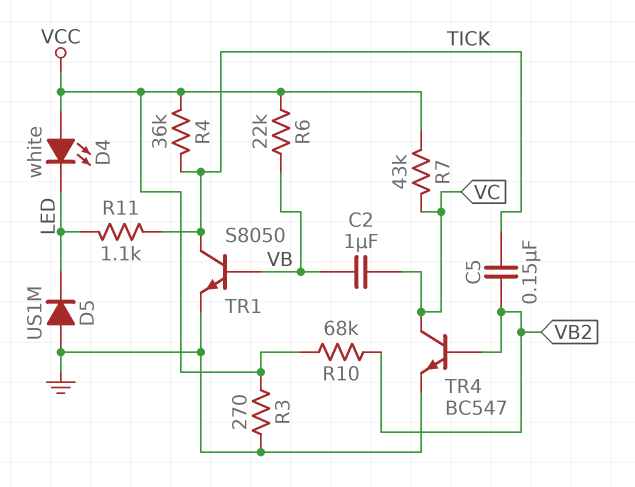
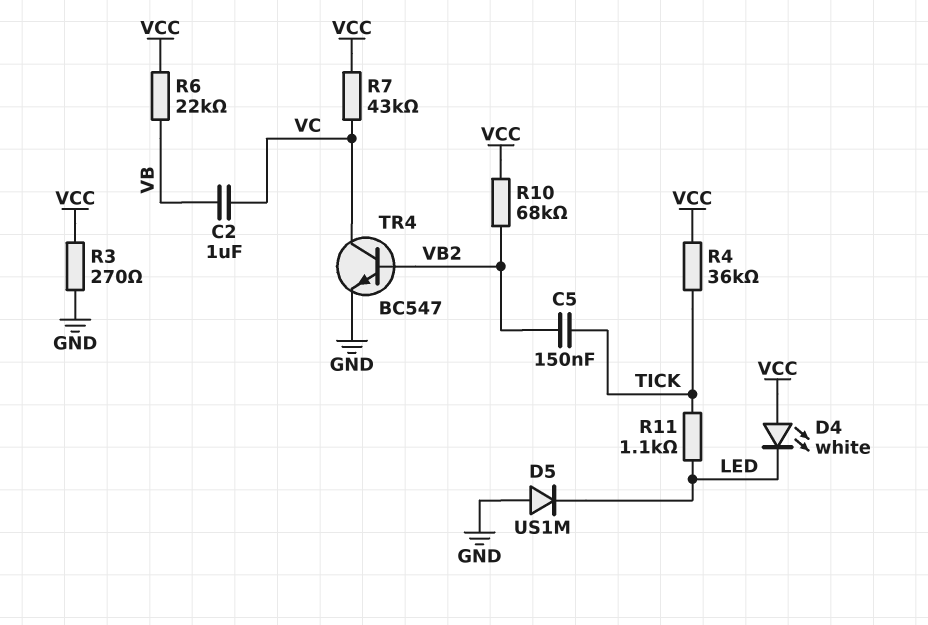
TR1: NPN S8050 (B VB, C TICK, E GND) -> none

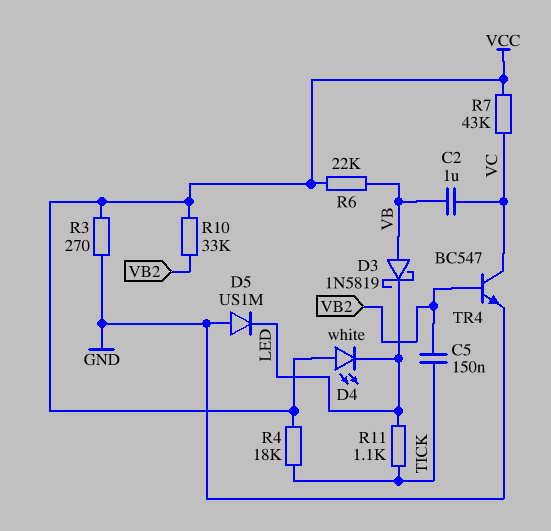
D3: none -> schottky 1N5819 (A VB, K LED)
R4: 36k (TICK, VCC) -> 18k (TICK, VCC)
R10: 68k (VB2, VCC) -> 33k (VB2, VCC)

